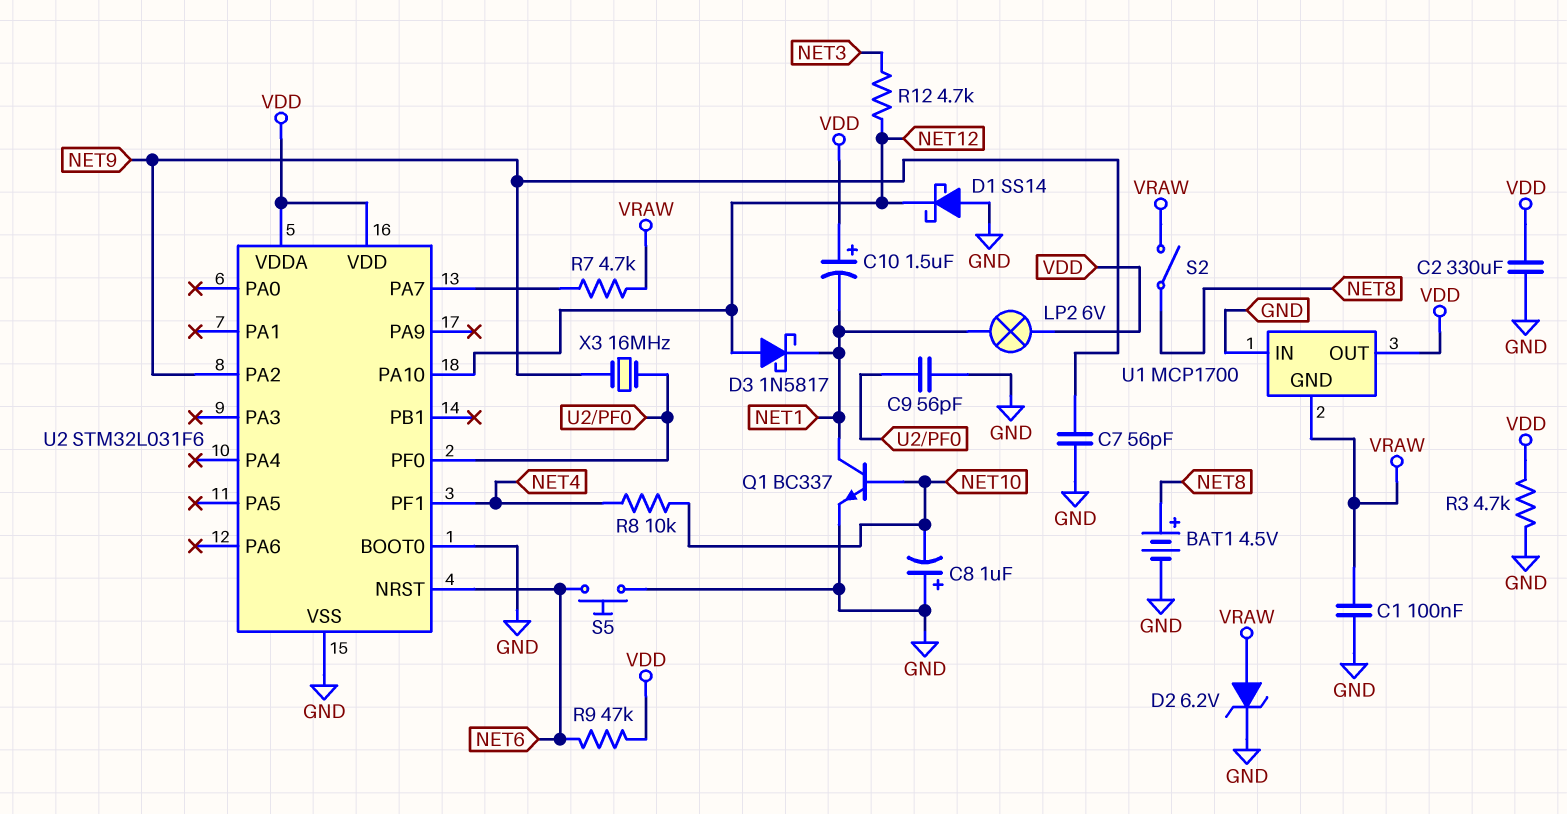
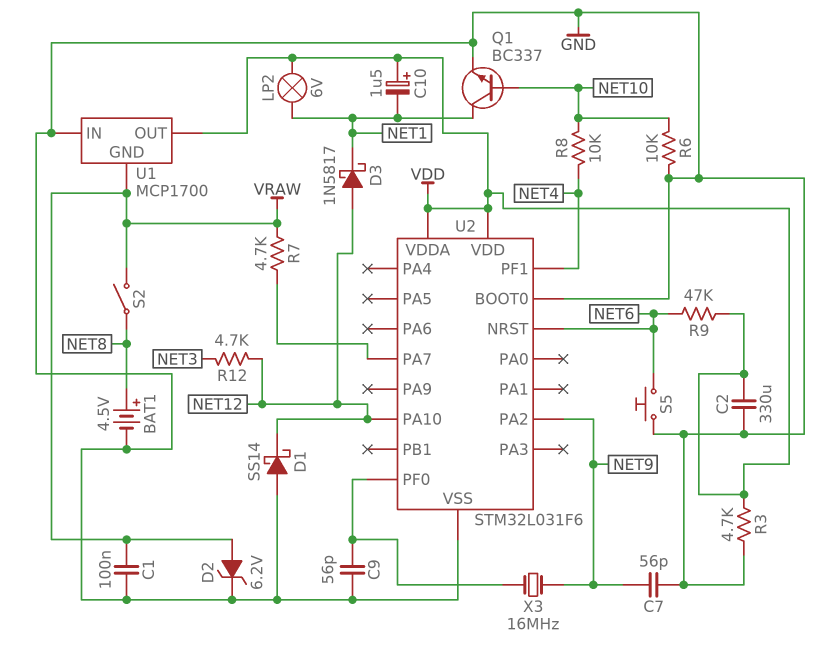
C8: 1uF (plus GND, minus NET10) -> none
R6: none -> 10k (GND, NET10)

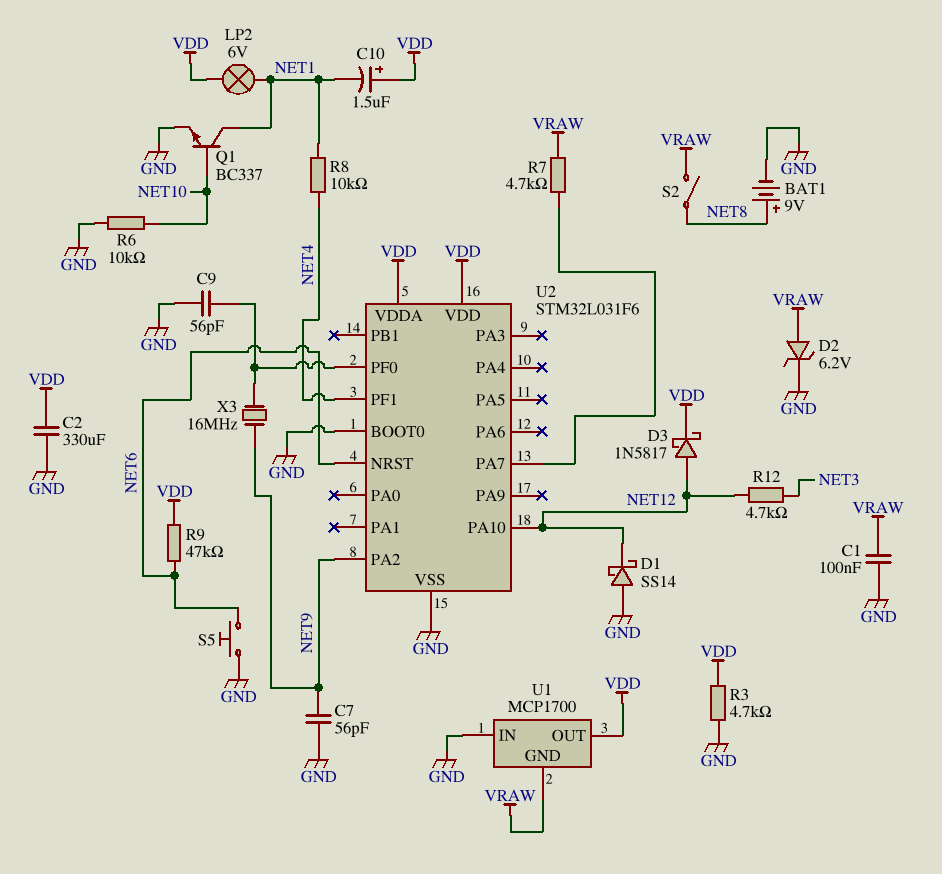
BAT1: 4.5V (plus NET8, minus GND) -> 9V (plus NET8, minus GND)
D3: schottky 1N5817 (A NET12, K NET1) -> schottky 1N5817 (A NET12, K VDD)
R8: 10k (NET4, NET10) -> 10k (NET1, NET4)

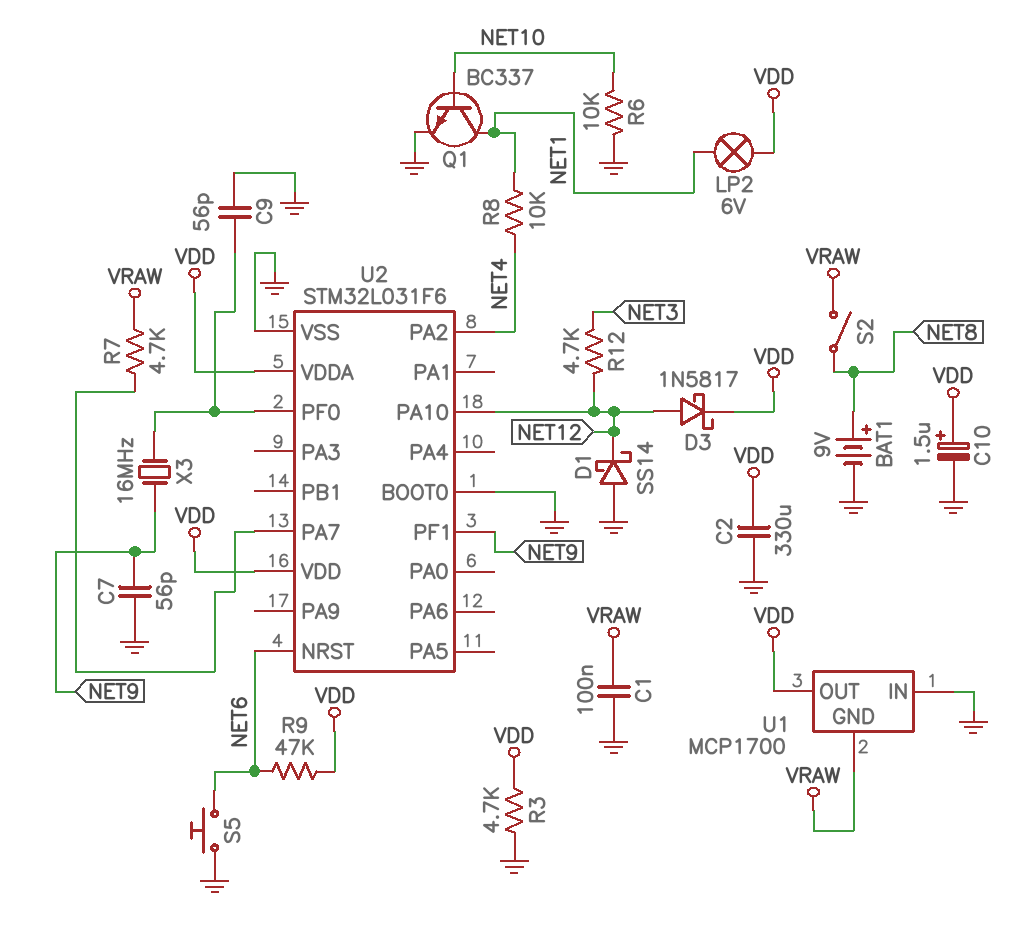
C10: 1.5uF (plus VDD, minus NET1) -> 1.5uF (plus VDD, minus GND)
D2: zener 6.2V (A VRAW, K GND) -> none
U2 pin PA2: NET9 -> NET4
U2 pin PF1: NET4 -> NET9

